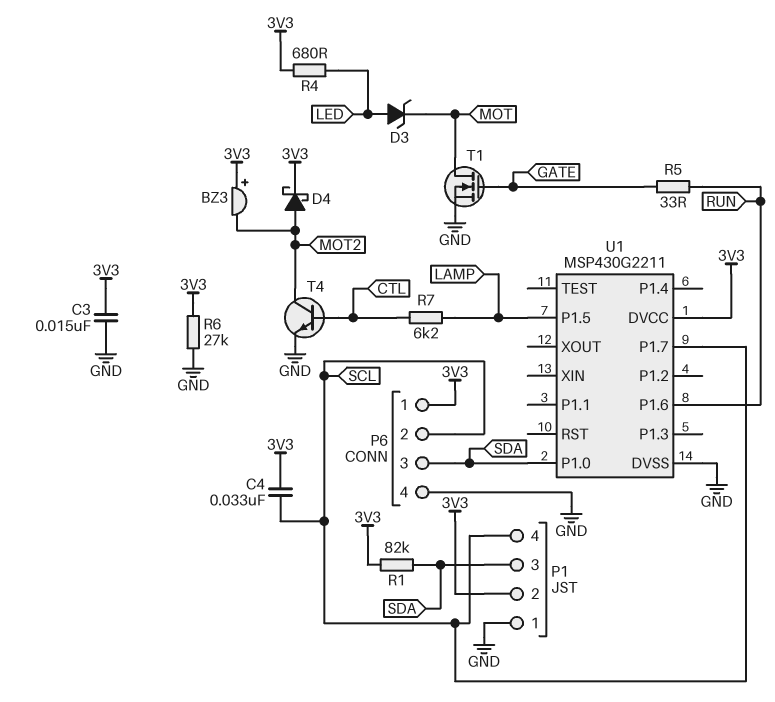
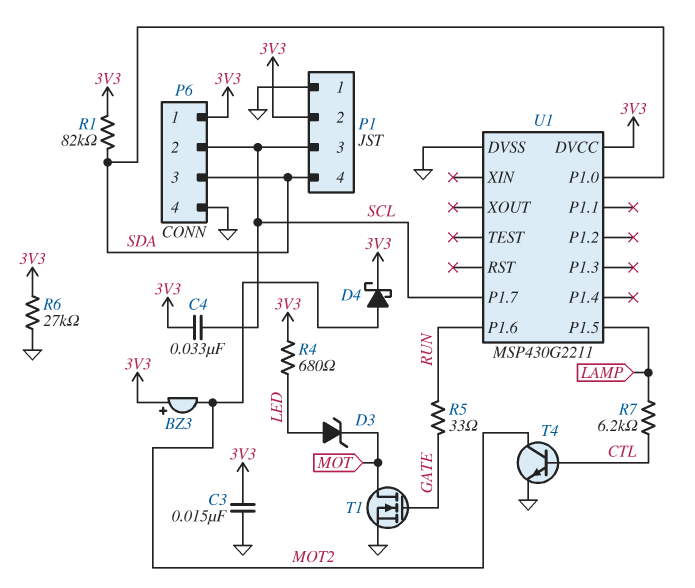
P1 pin 3: SDA -> SCL
P1 pin 4: SCL -> SDA

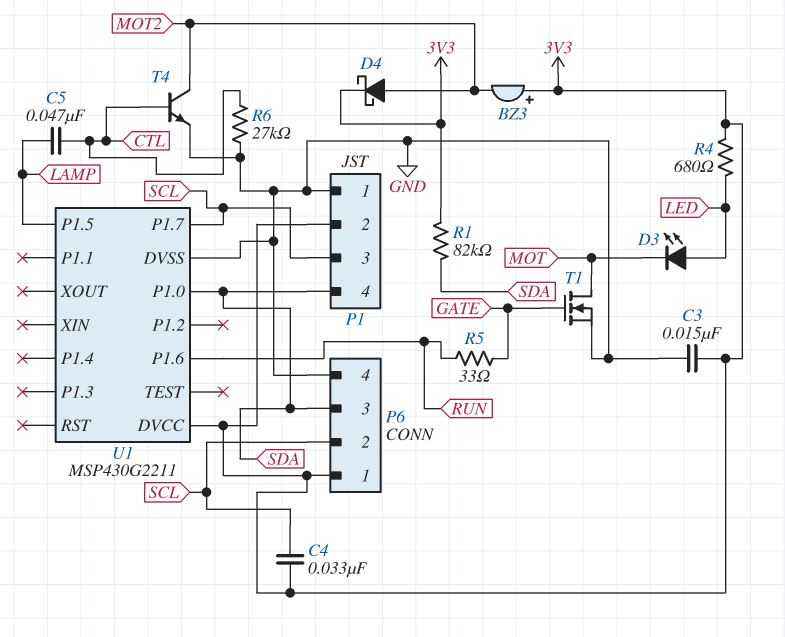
C5: none -> 47nF (CTL, LAMP)
D3: zener (A LED, K MOT) -> LED (A LED, K MOT)
R6: 27k (3V3, GND) -> 27k (CTL, GND)
R7: 6.2k (CTL, LAMP) -> none

